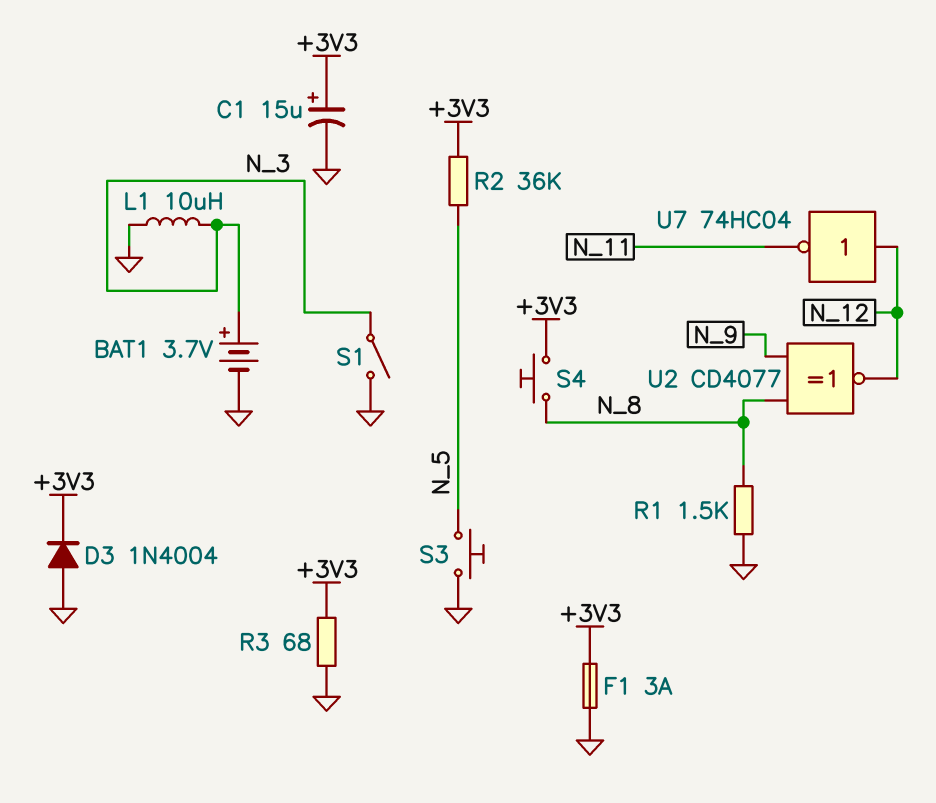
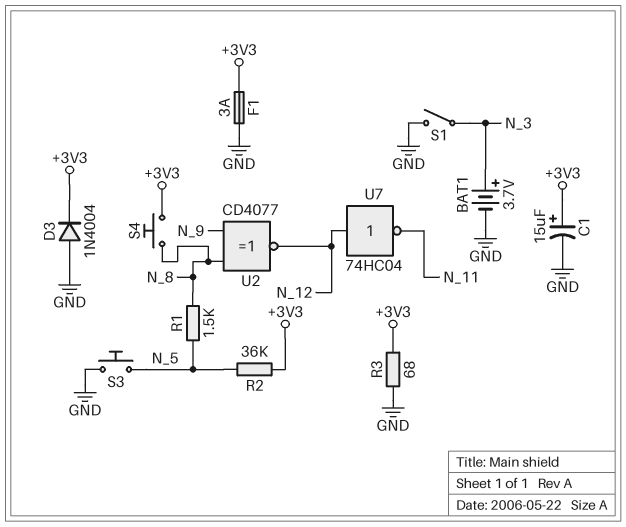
L1: 10uH (GND, N_3) -> none
R1: 1.5k (GND, N_8) -> 1.5k (N_5, N_8)

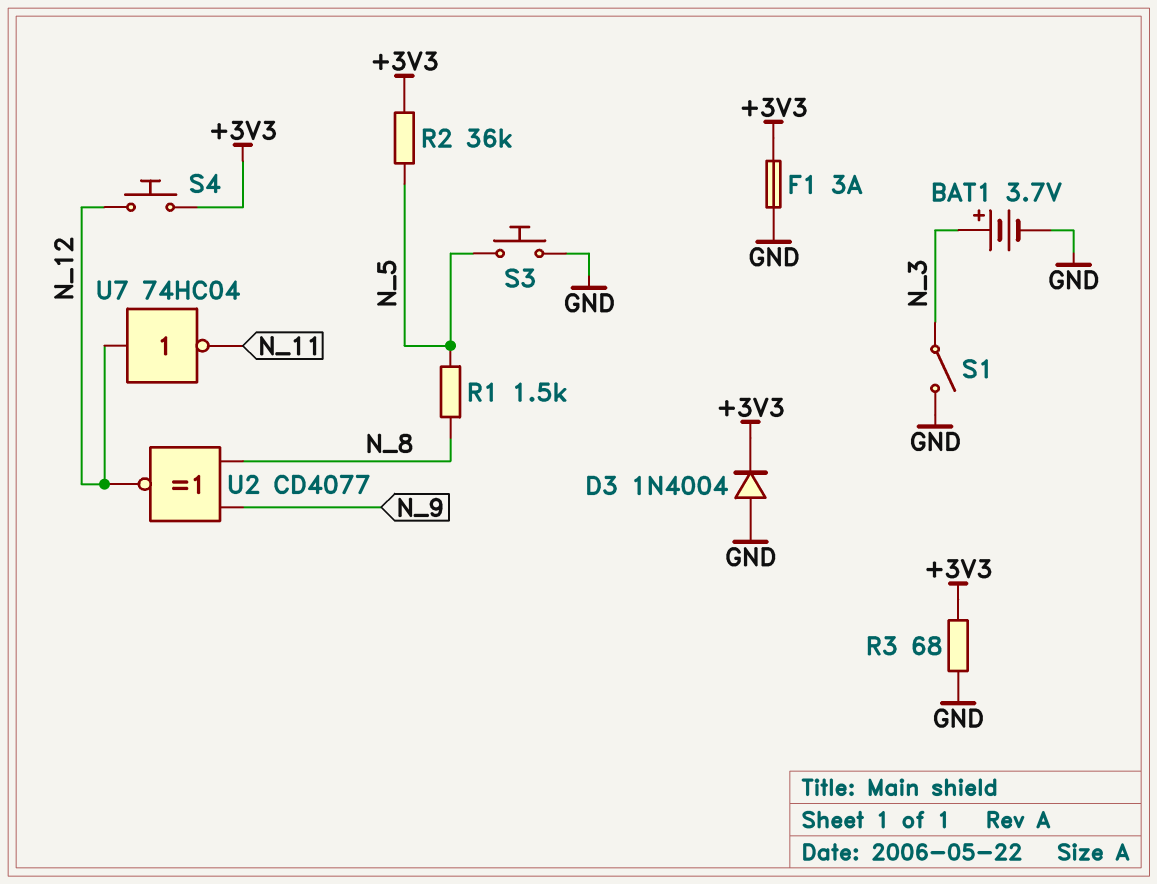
C1: 15uF (plus +3V3, minus GND) -> none
S4: button (+3V3, N_8) -> button (+3V3, N_12)

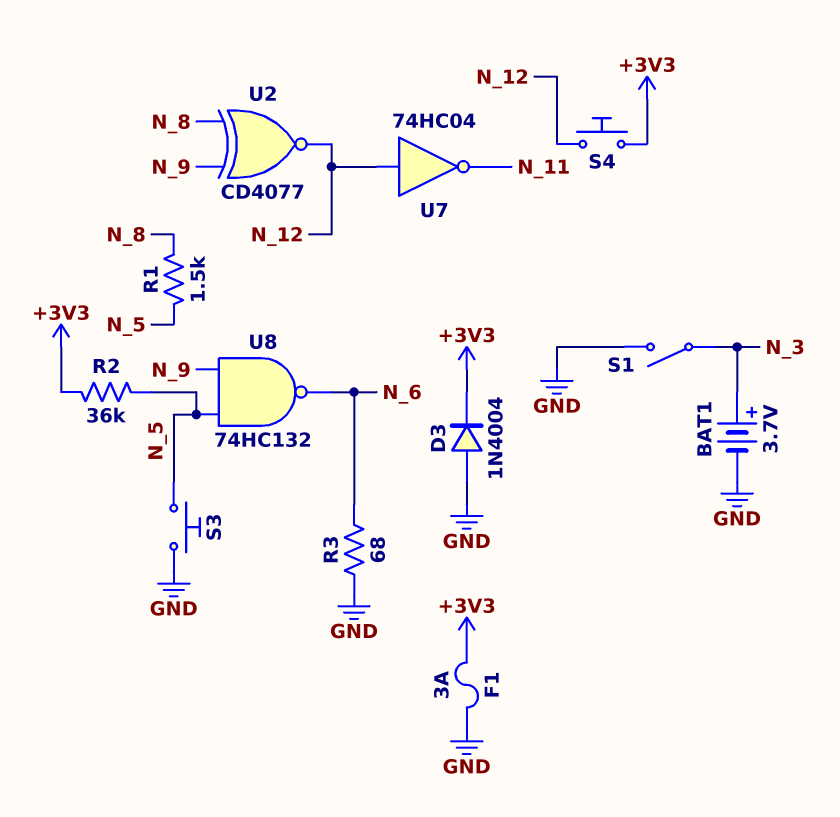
R3: 68 (+3V3, GND) -> 68 (GND, N_6)
U8: none -> NAND 74HC132 (in N_5, in N_9, out N_6)

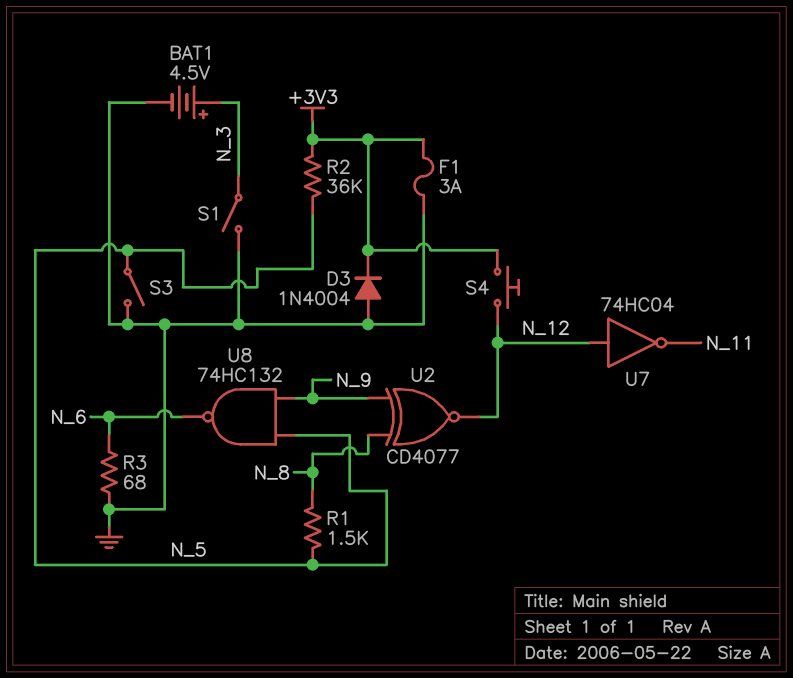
BAT1: 3.7V (plus N_3, minus GND) -> 4.5V (plus N_3, minus GND)
S3: button (GND, N_5) -> switch (GND, N_5)

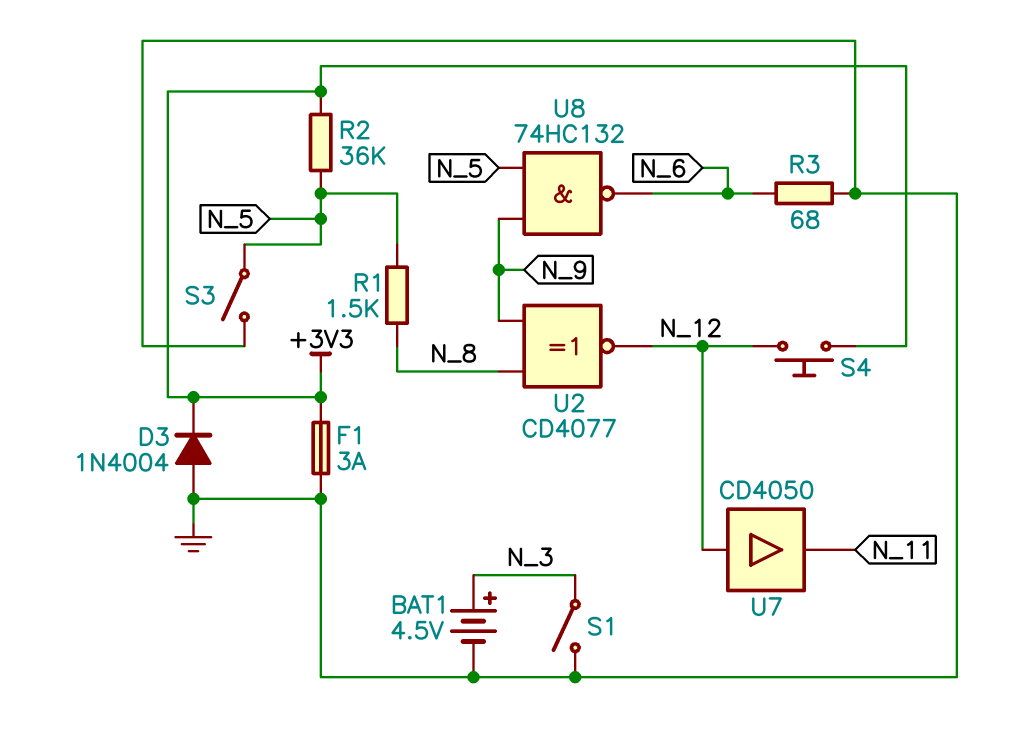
U7: NOT 74HC04 (in N_12, out N_11) -> buffer CD4050 (in N_12, out N_11)

